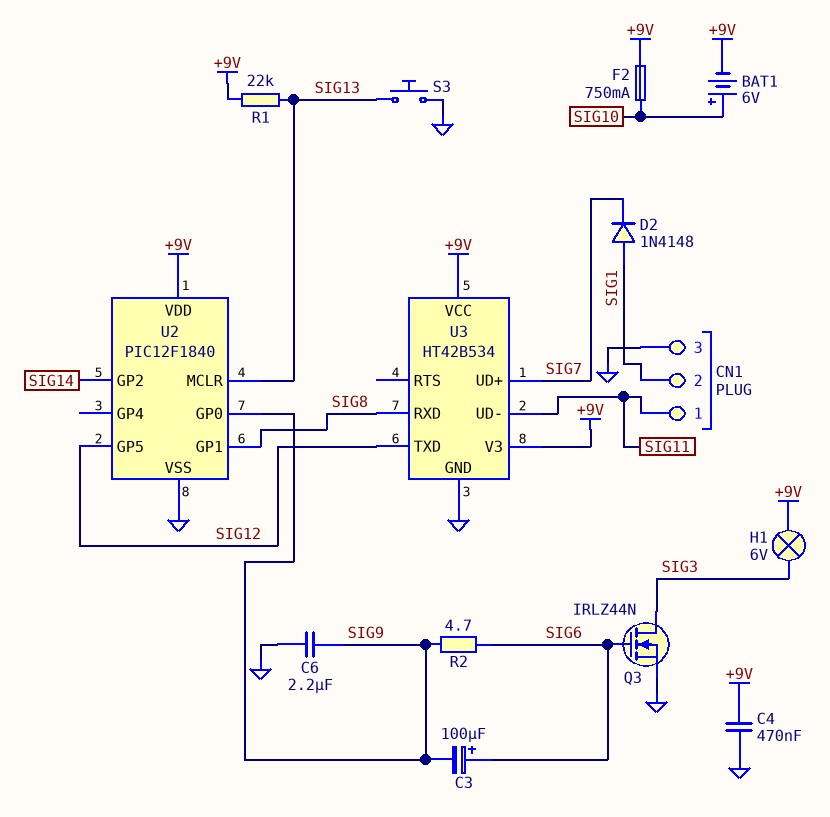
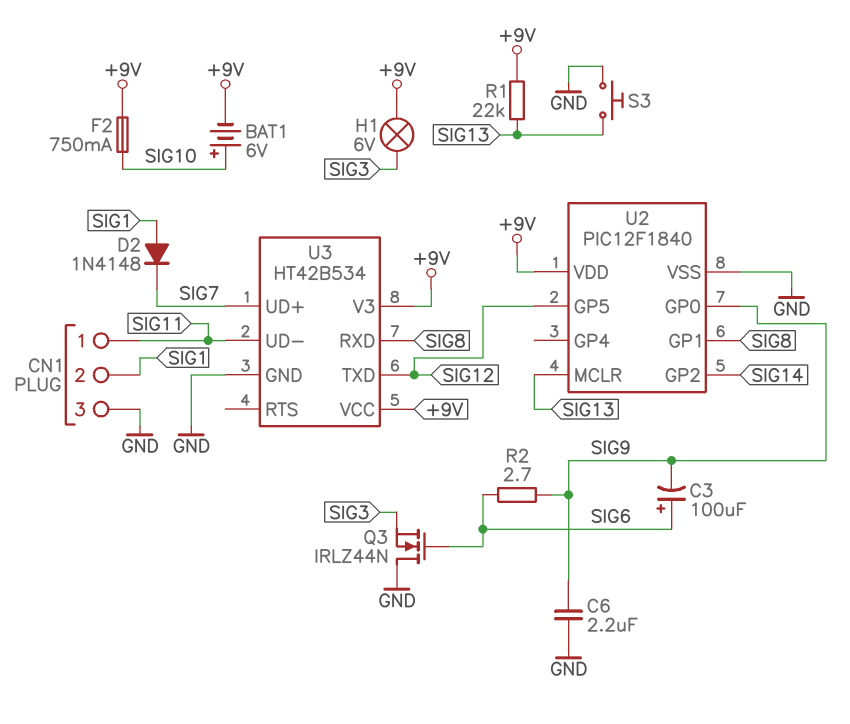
C4: 470nF (+9V, GND) -> none
Q3: NMOS IRLZ44N (G SIG6, D SIG3, S GND) -> NMOS IRLZ44N (G SIG6, D GND, S SIG3)
R2: 4.7 (SIG6, SIG9) -> 2.7 (SIG6, SIG9)

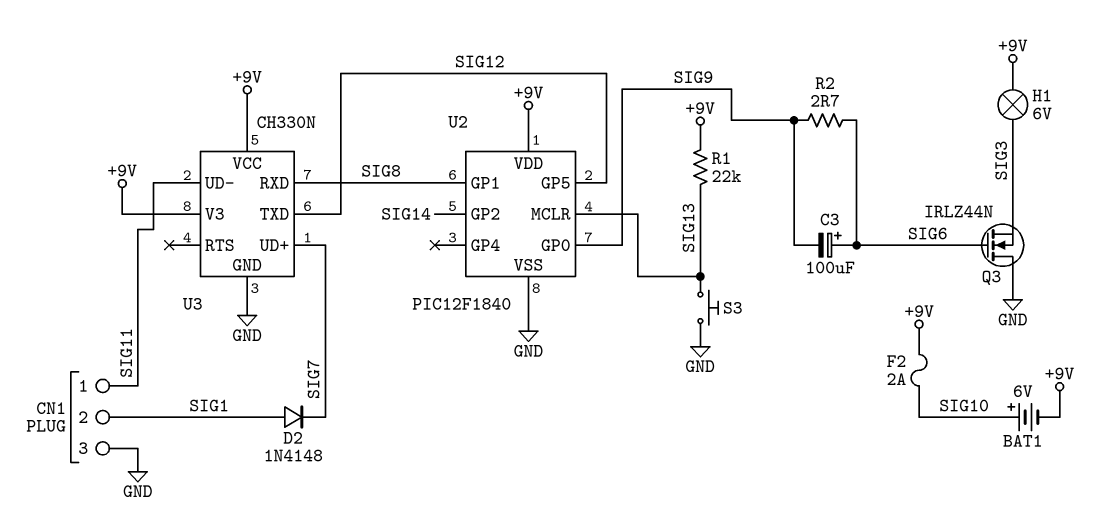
C6: 2.2uF (GND, SIG9) -> none
F2: 750mA (+9V, SIG10) -> 2A (+9V, SIG10)
U3: HT42B534 -> CH330N

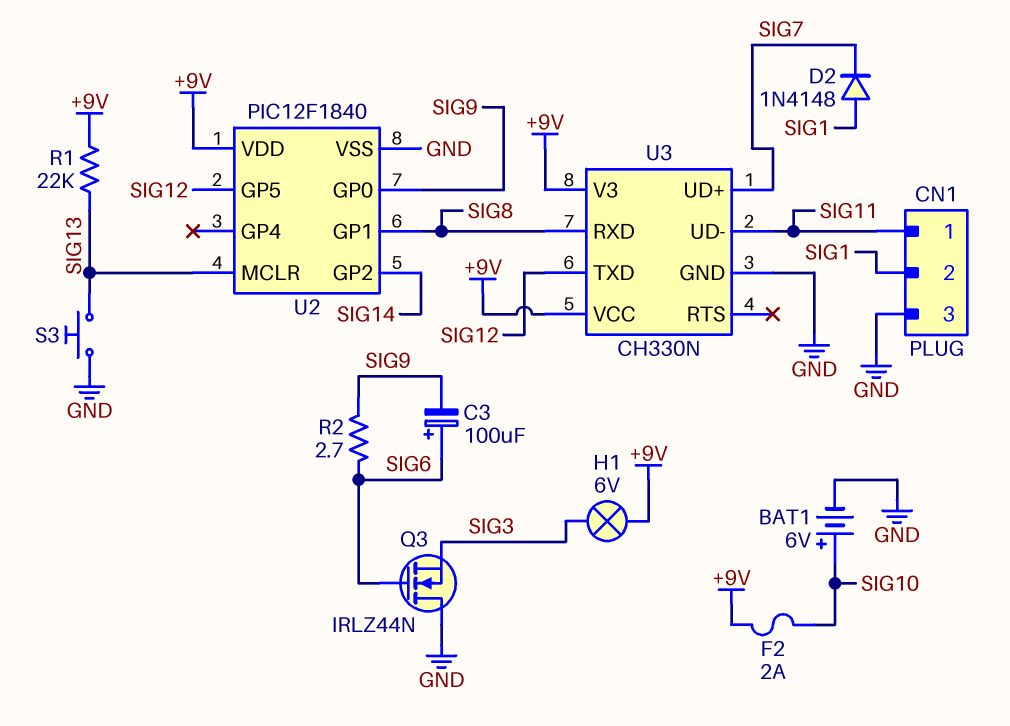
BAT1: 6V (plus SIG10, minus +9V) -> 6V (plus SIG10, minus GND)

